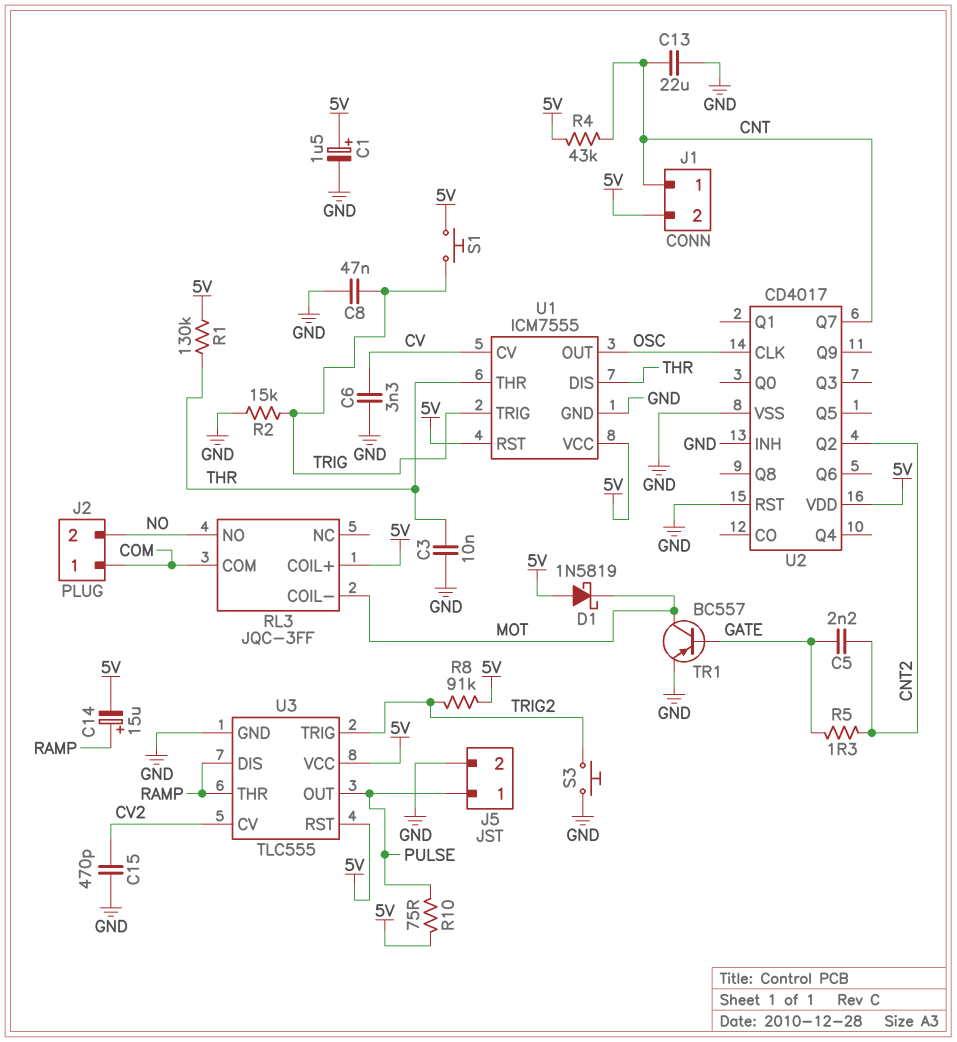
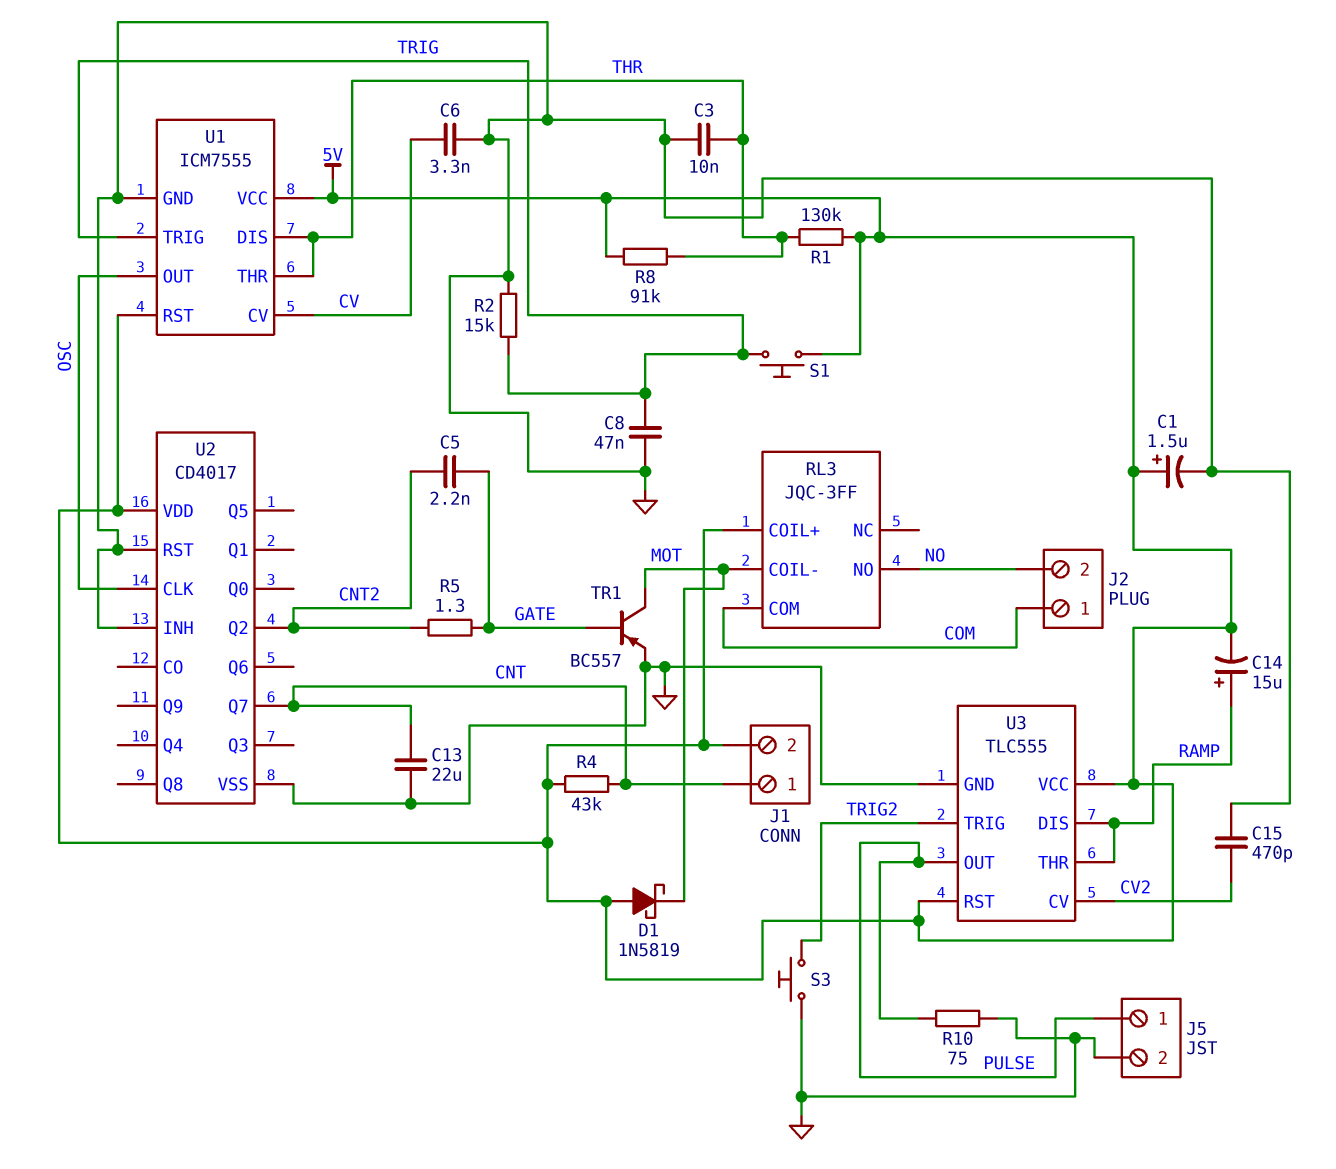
R8: 91k (5V, TRIG2) -> 91k (5V, THR)
R10: 75 (5V, PULSE) -> 75 (GND, PULSE)

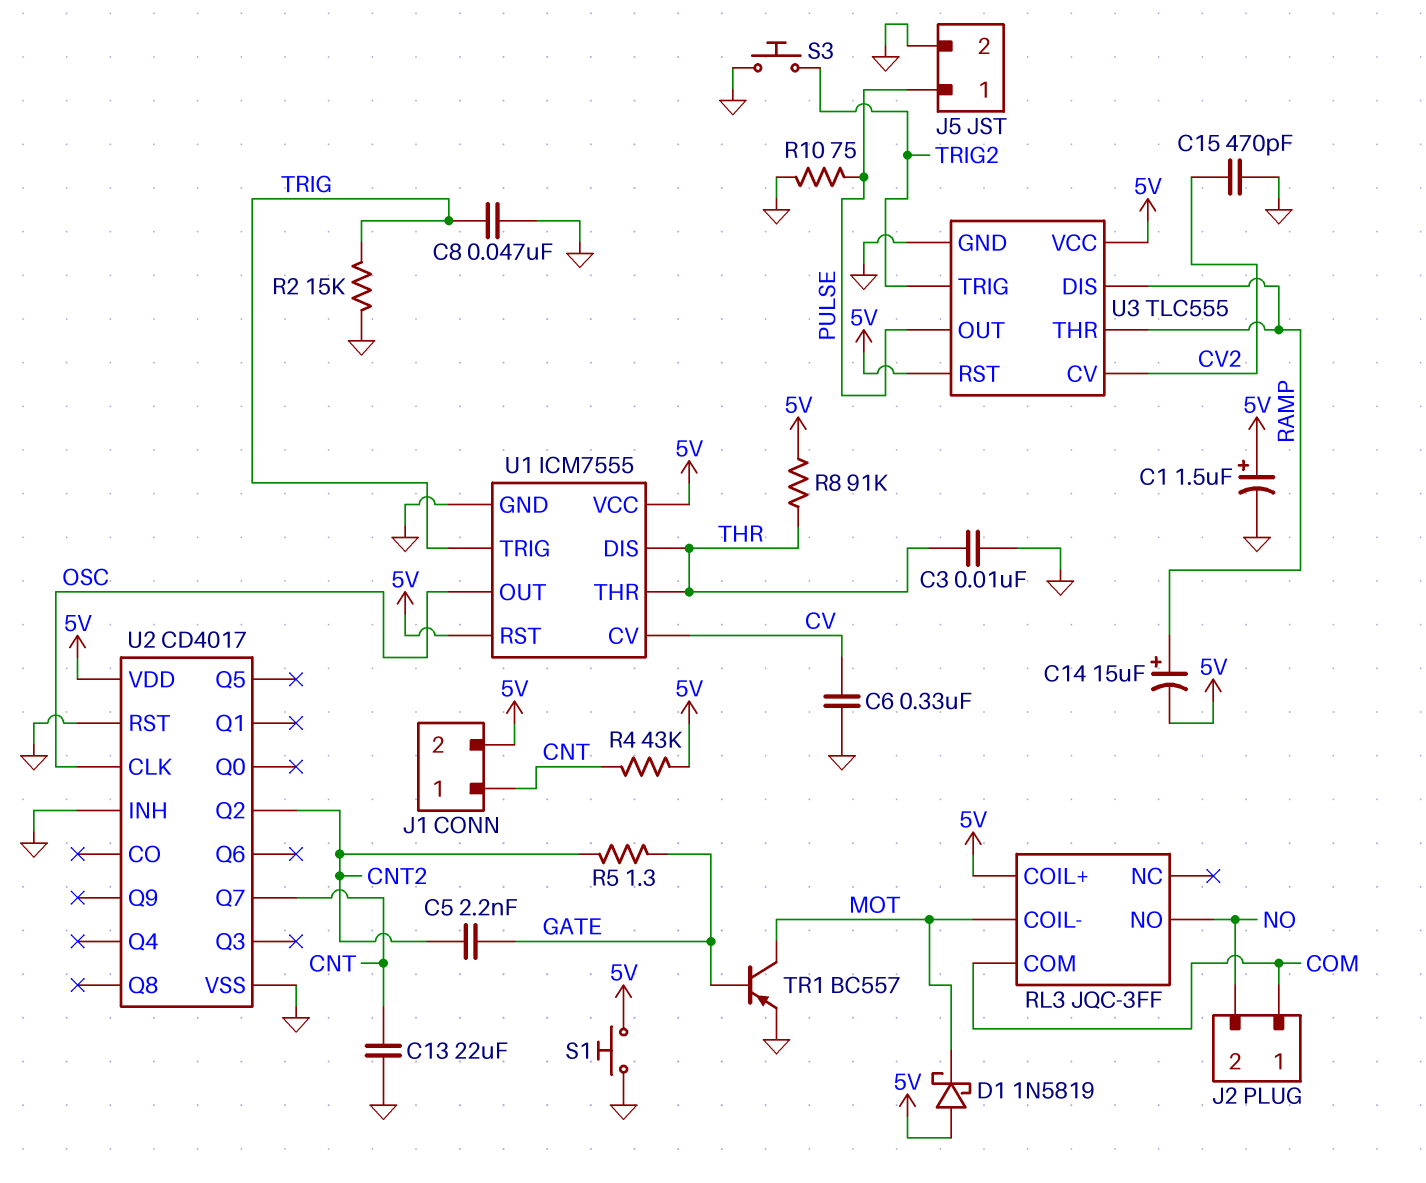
C6: 3.3nF (CV, GND) -> 330nF (CV, GND)
R1: 130k (5V, THR) -> none
S1: button (5V, TRIG) -> button (5V, GND)

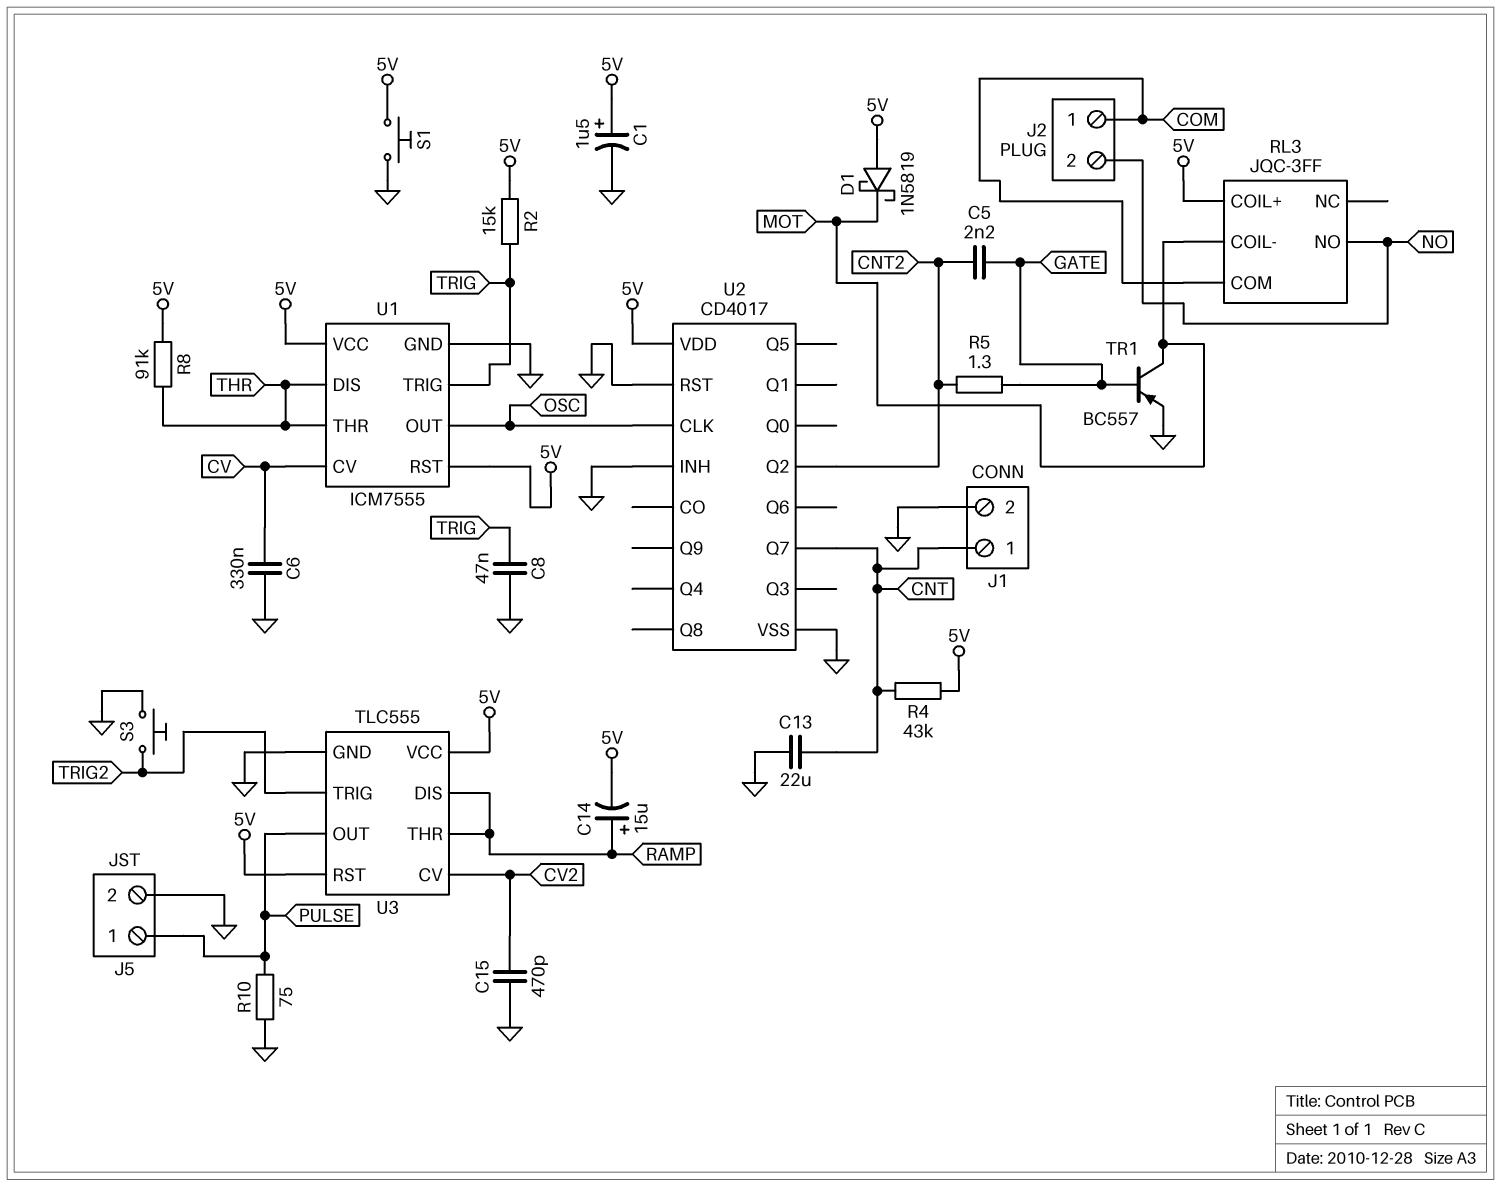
C3: 10nF (GND, THR) -> none
J1 pin 2: 5V -> GND
R2: 15k (GND, TRIG) -> 15k (5V, TRIG)

